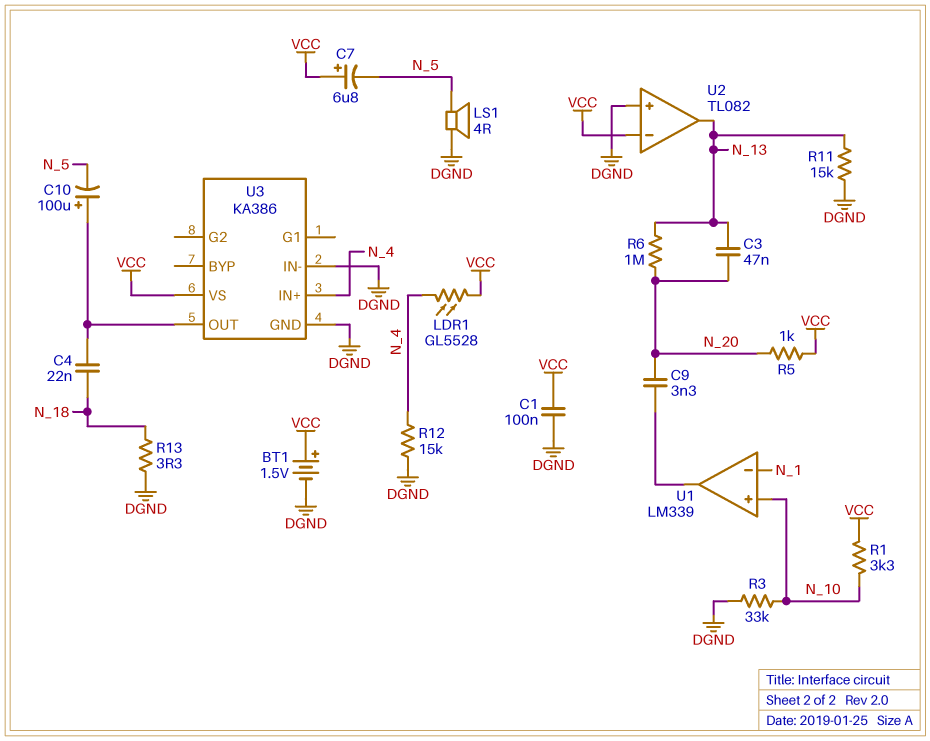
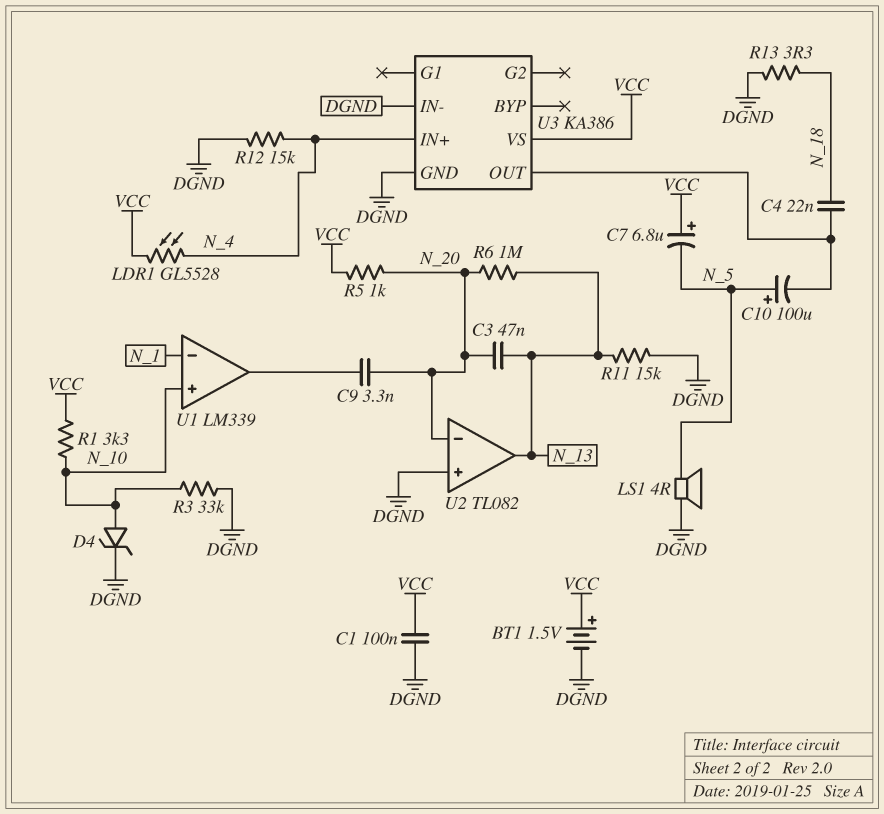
C10: 100uF (plus U3/OUT, minus N_5) -> 100uF (plus N_5, minus U3/OUT)
D4: none -> zener (A N_10, K DGND)
U2 pin in-: VCC -> N_20

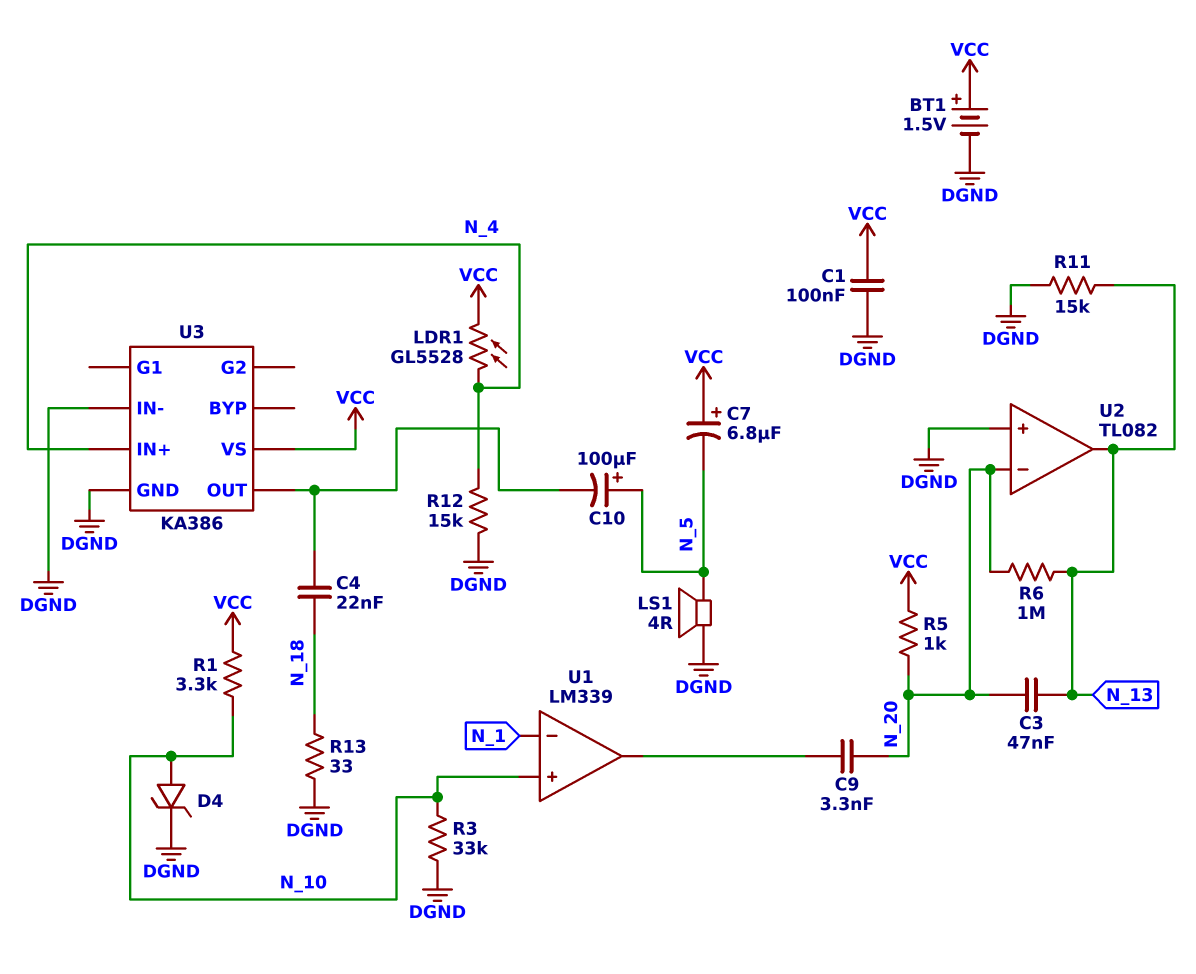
R13: 3.3 (DGND, N_18) -> 33 (DGND, N_18)

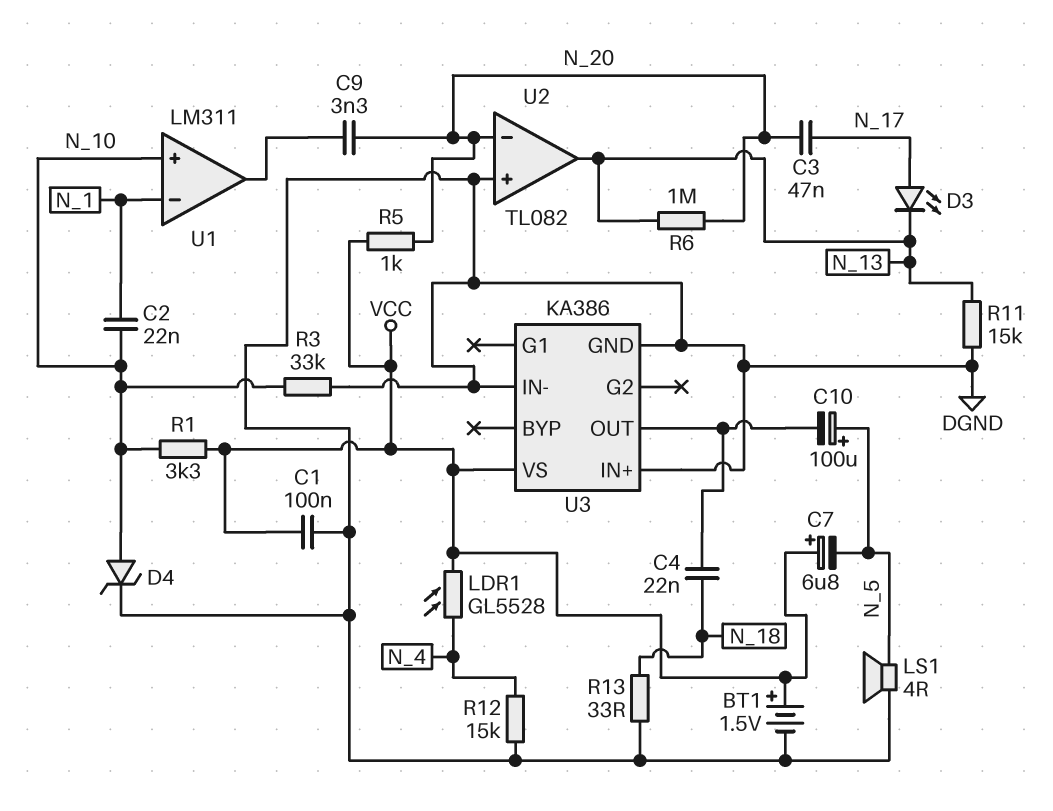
C2: none -> 22nF (N_1, N_10)
C3: 47nF (N_13, N_20) -> 47nF (N_17, N_20)
D3: none -> LED (A N_17, K N_13)
U1: LM339 -> LM311
U3 pin IN+: N_4 -> DGND

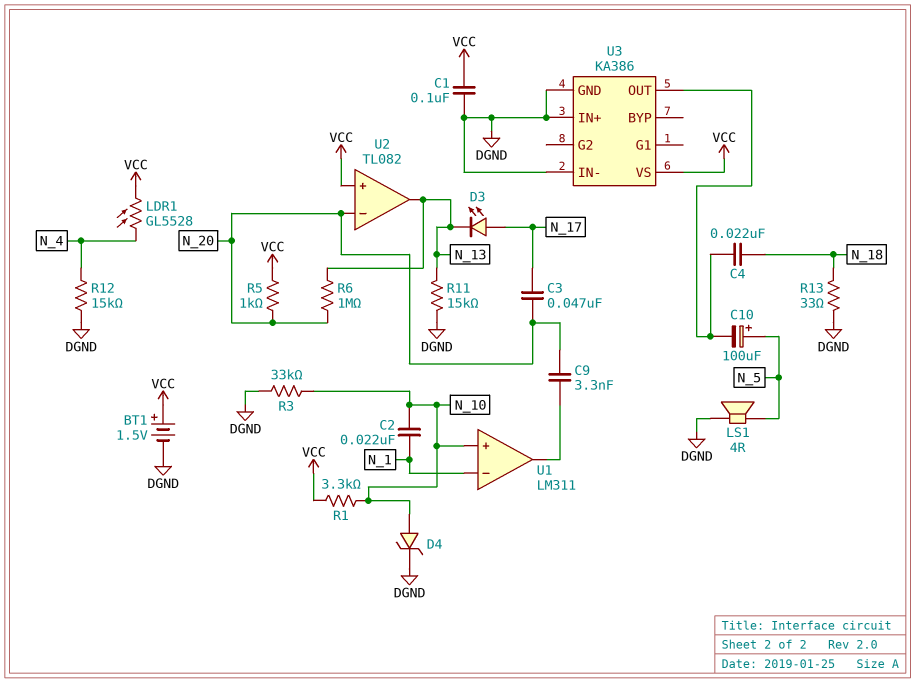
C7: 6.8uF (plus VCC, minus N_5) -> none
U2 pin in+: DGND -> VCC

